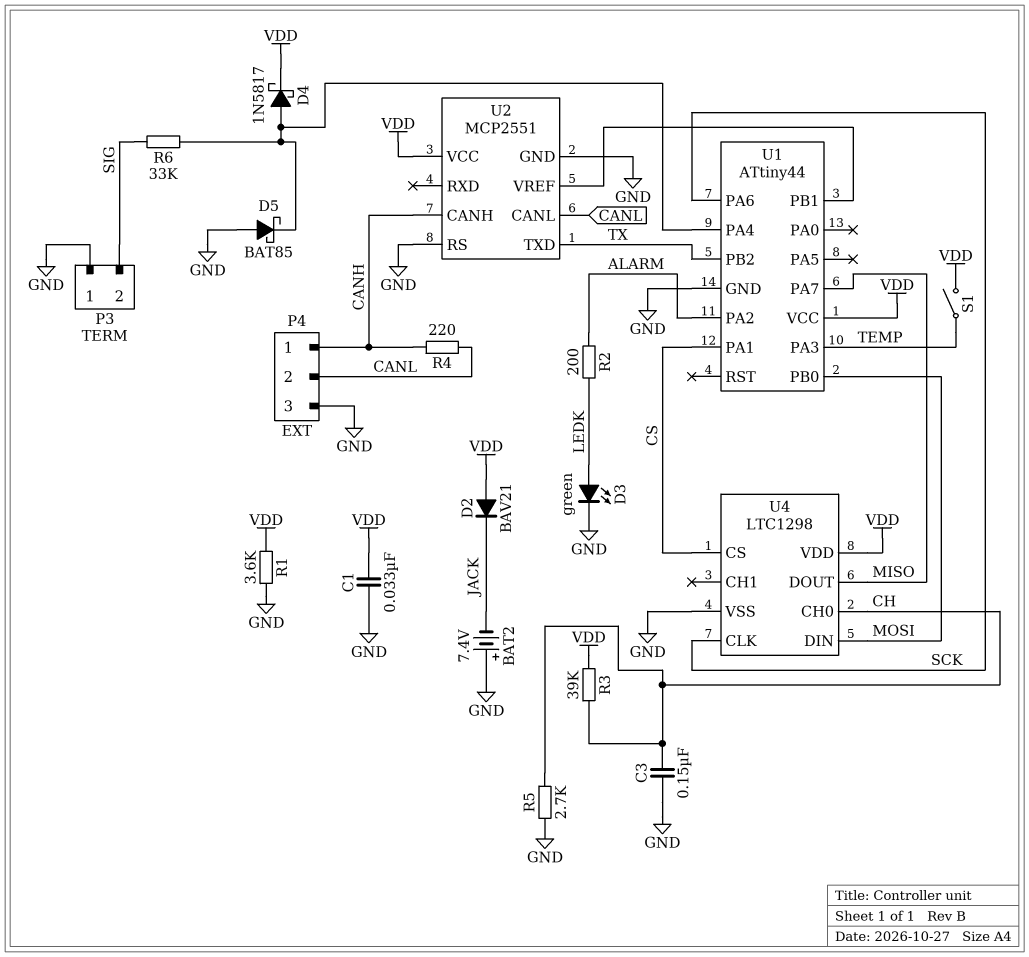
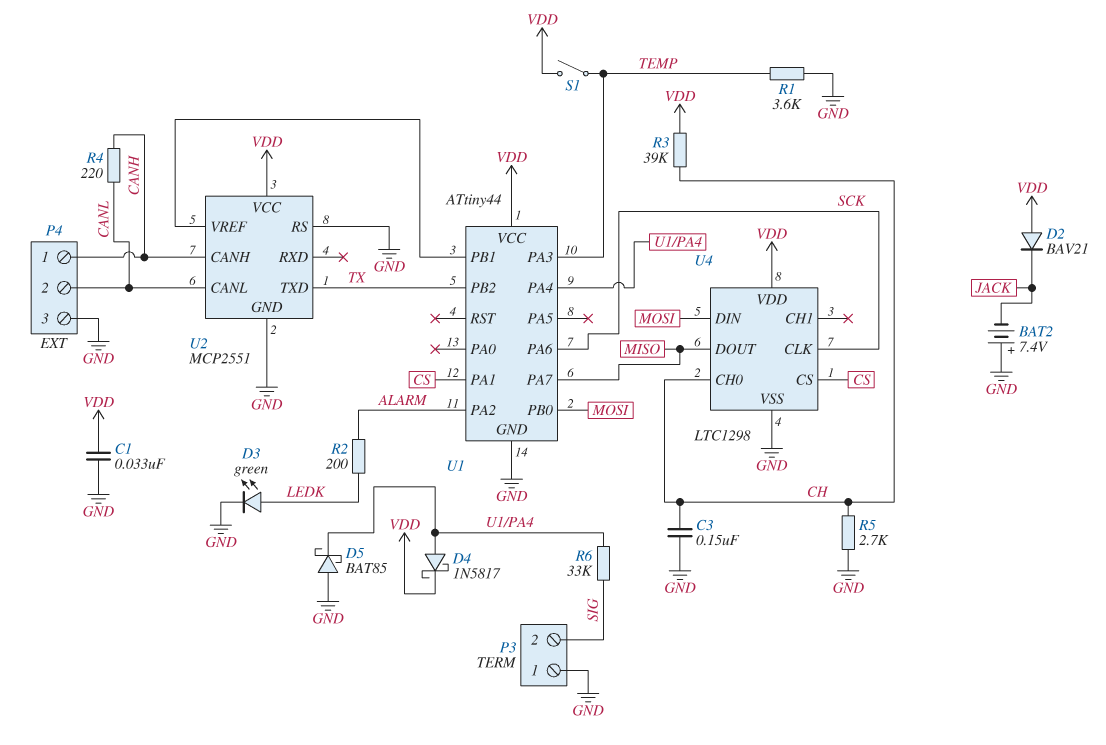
R1: 3.6k (GND, VDD) -> 3.6k (GND, TEMP)

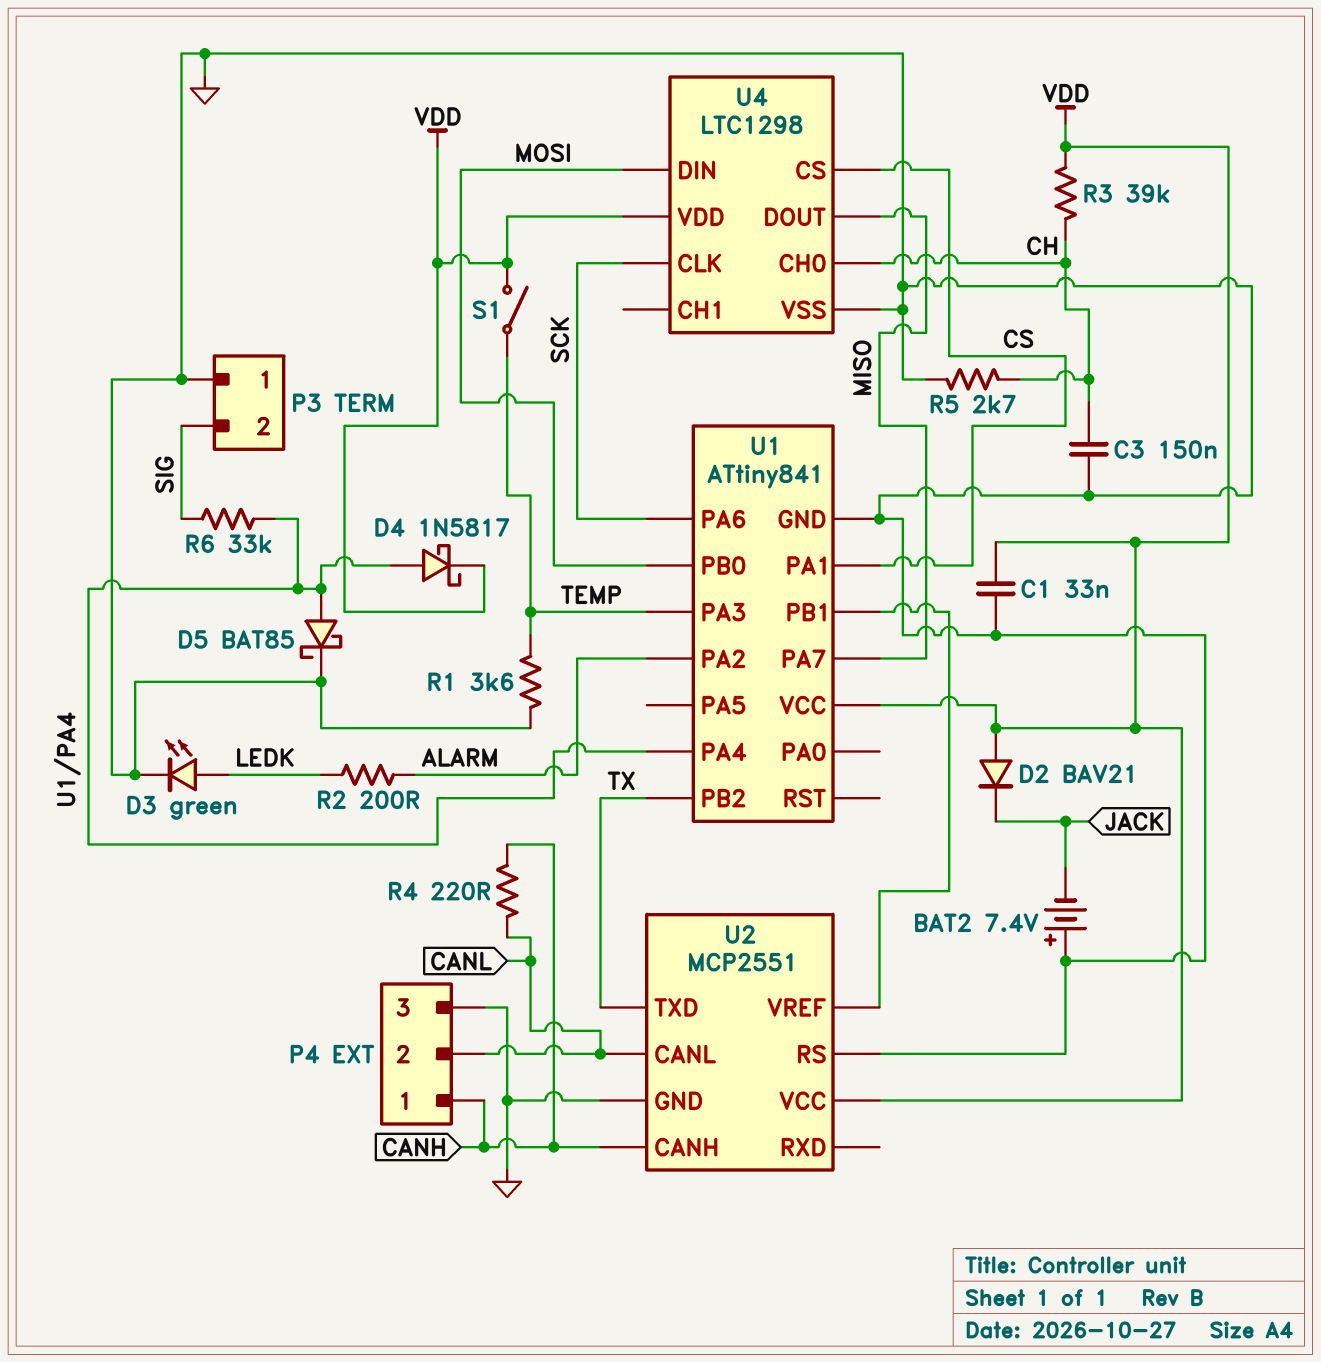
D5: schottky BAT85 (A GND, K U1/PA4) -> schottky BAT85 (A U1/PA4, K GND)
U1: ATtiny44 -> ATtiny841

